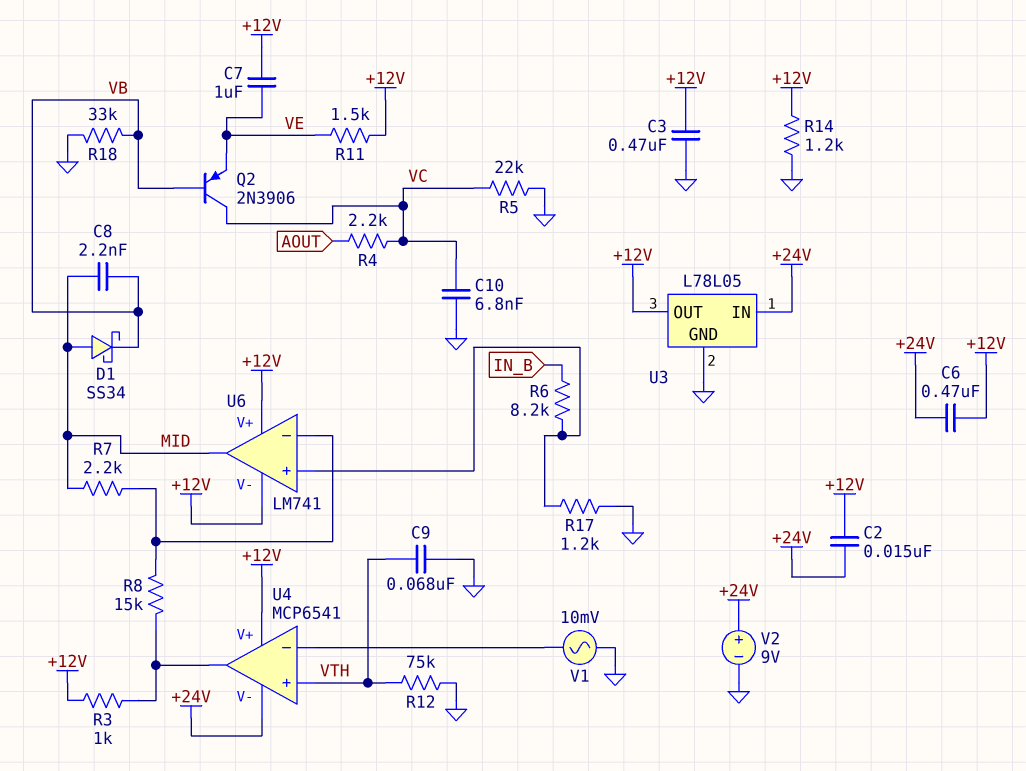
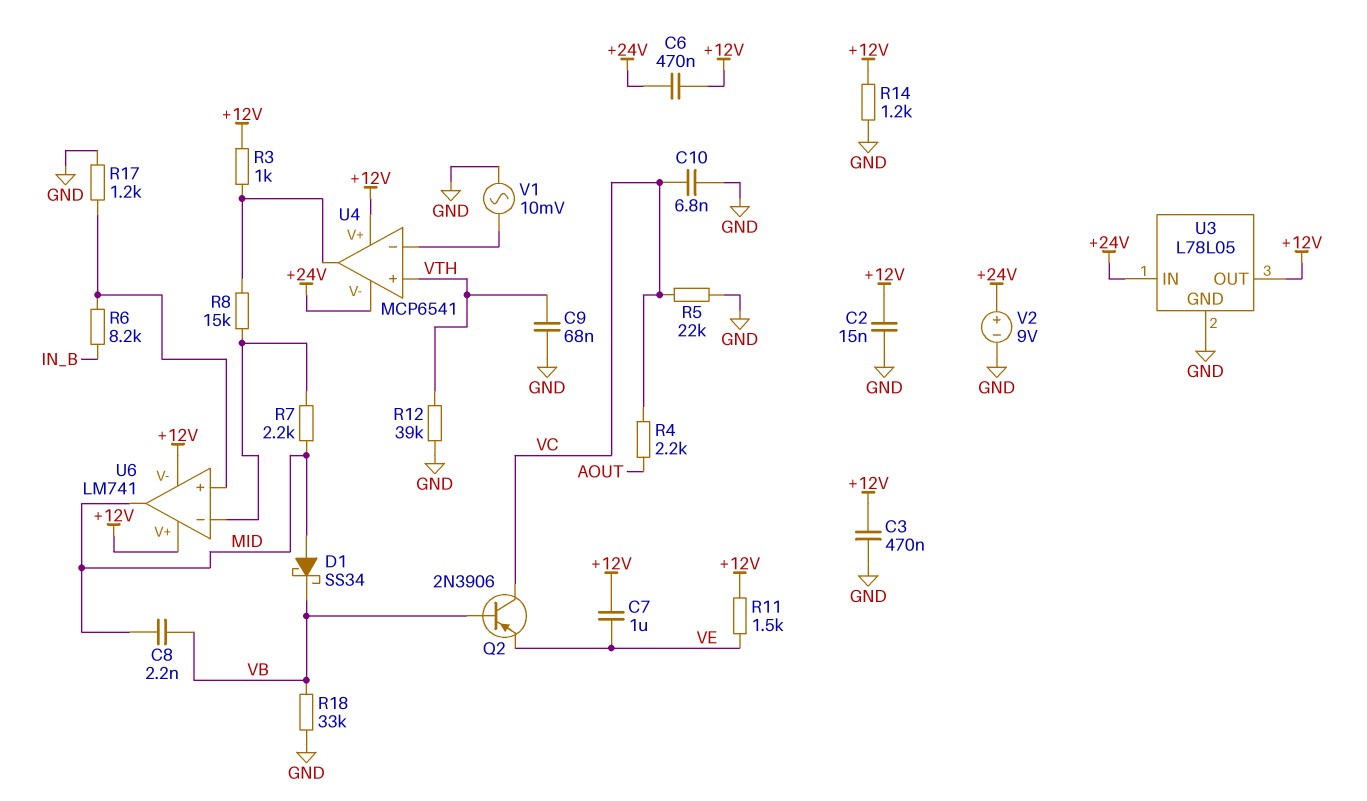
C2: 15nF (+12V, +24V) -> 15nF (+12V, GND)
R12: 75k (GND, VTH) -> 39k (GND, VTH)

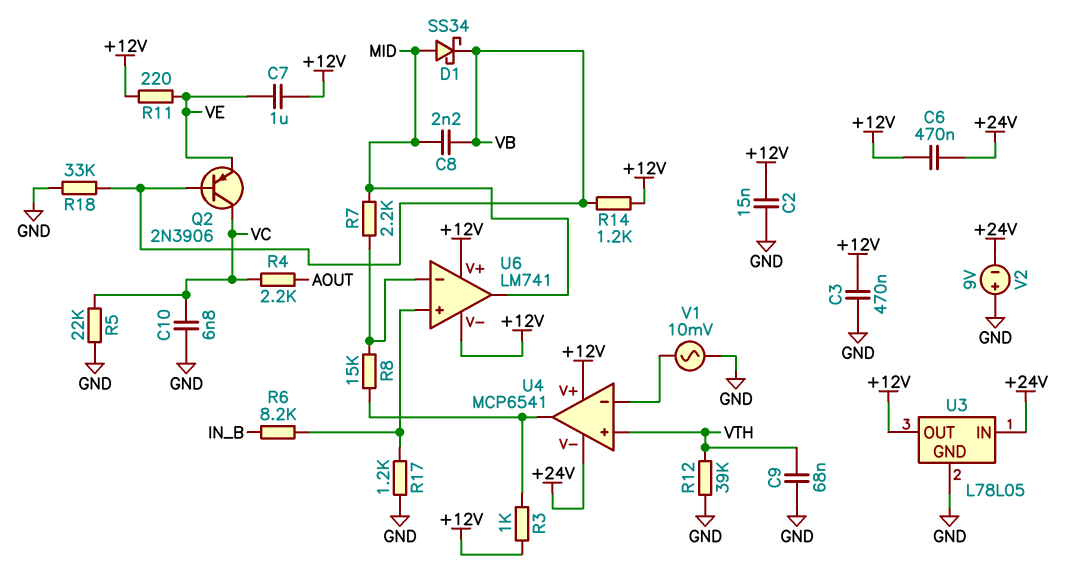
R11: 1.5k (+12V, VE) -> 220 (+12V, VE)
R14: 1.2k (+12V, GND) -> 1.2k (+12V, VB)
V2: 9V (plus +24V, minus GND) -> 9V (plus GND, minus +24V)

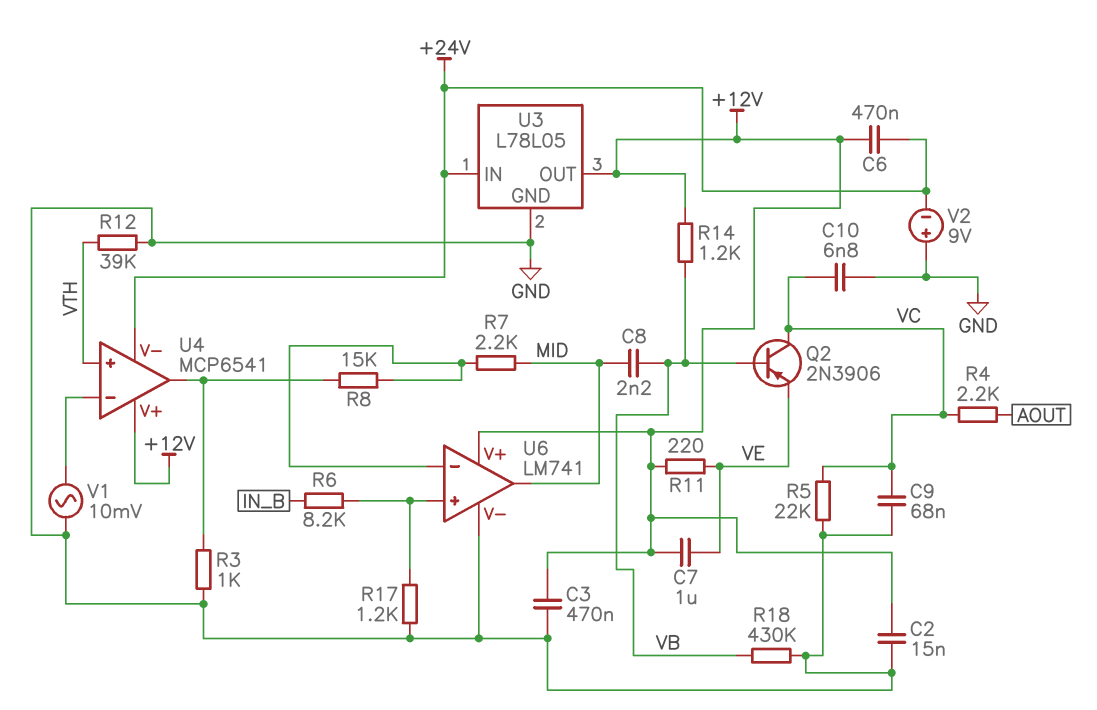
C9: 68nF (GND, VTH) -> 68nF (GND, VC)
D1: schottky SS34 (A MID, K VB) -> none
R3: 1k (+12V, U4/out) -> 1k (GND, U4/out)
R18: 33k (GND, VB) -> 430k (GND, VB)
U6 pin V-: +12V -> GND

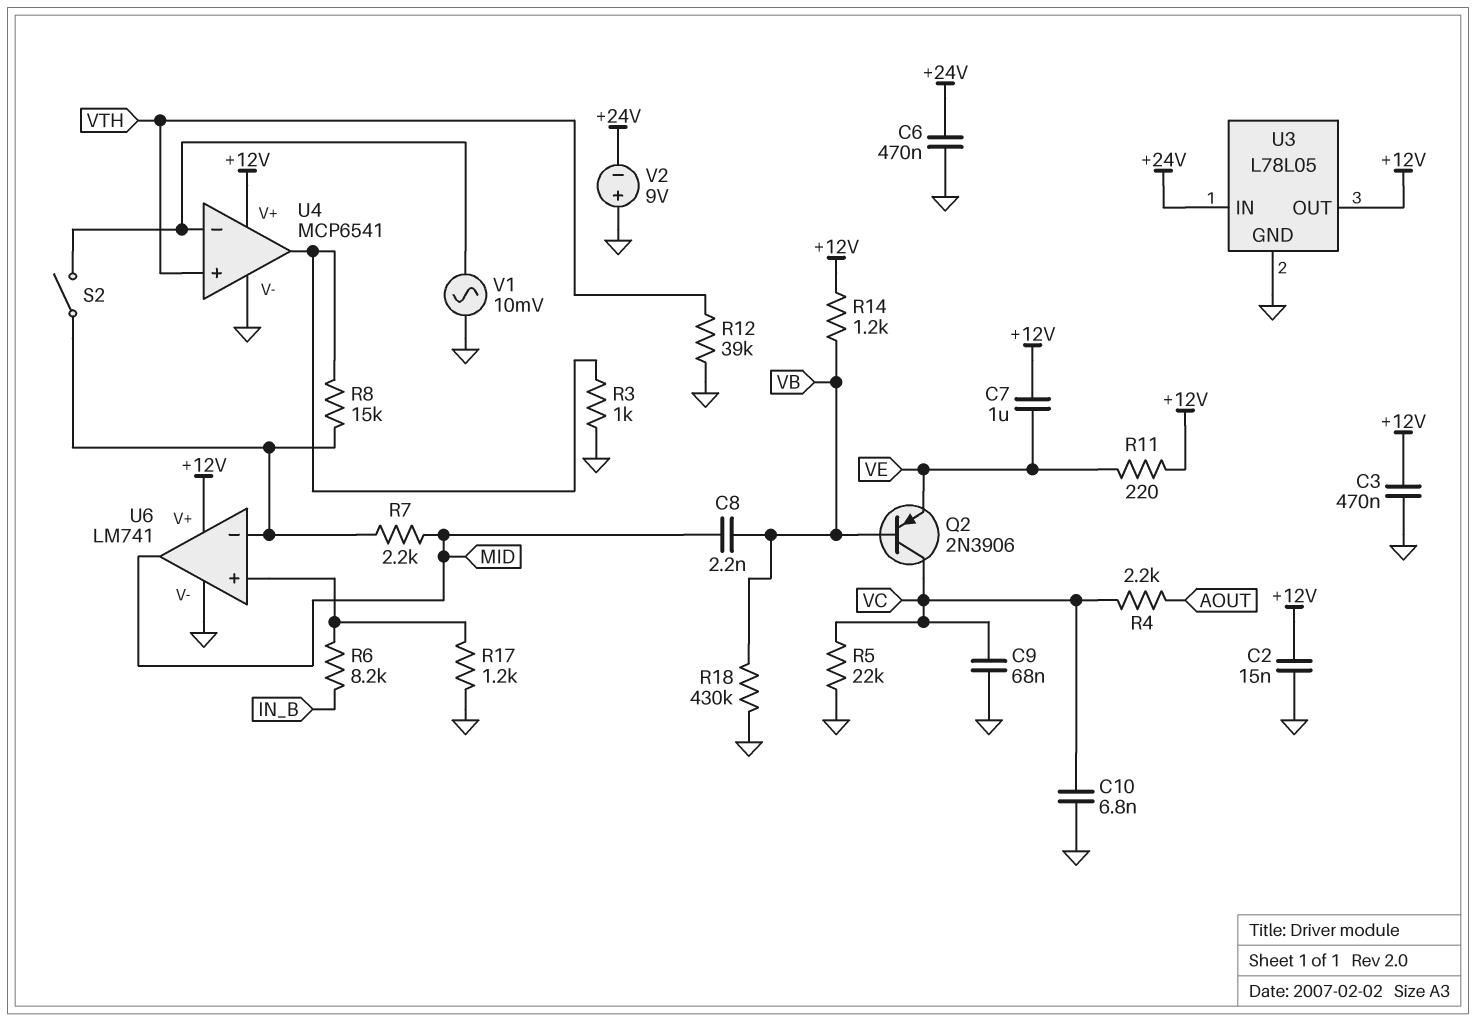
C6: 470nF (+12V, +24V) -> 470nF (+24V, GND)
S2: none -> switch (U4/in-, U6/in-)
U4 pin V-: +24V -> GND

